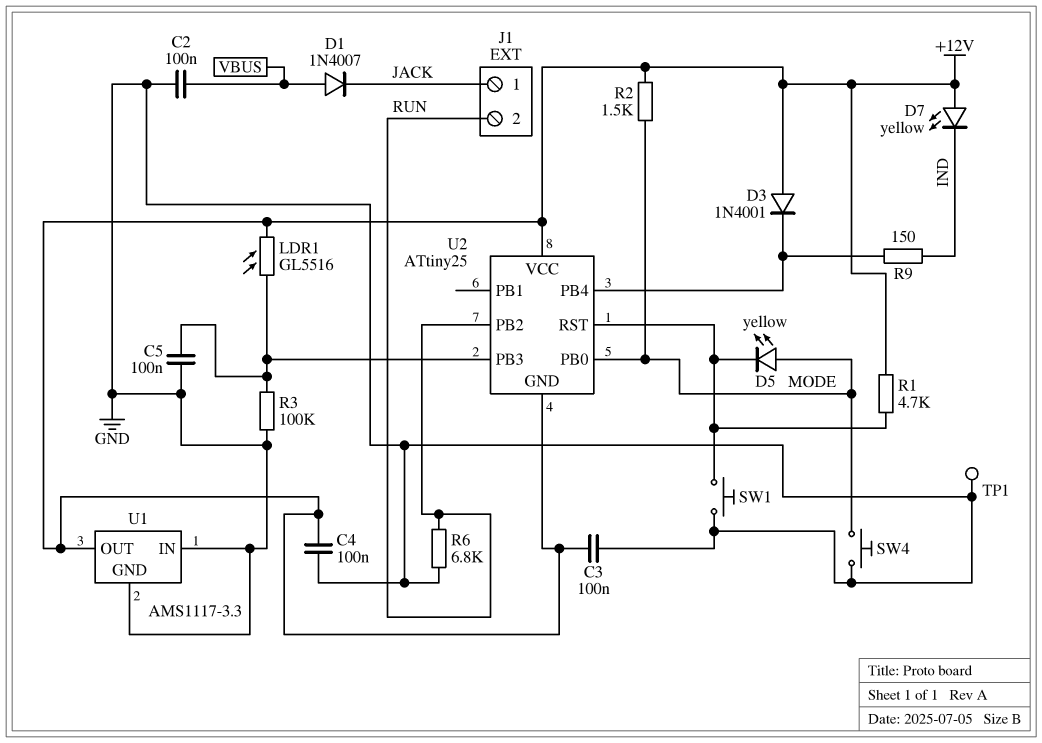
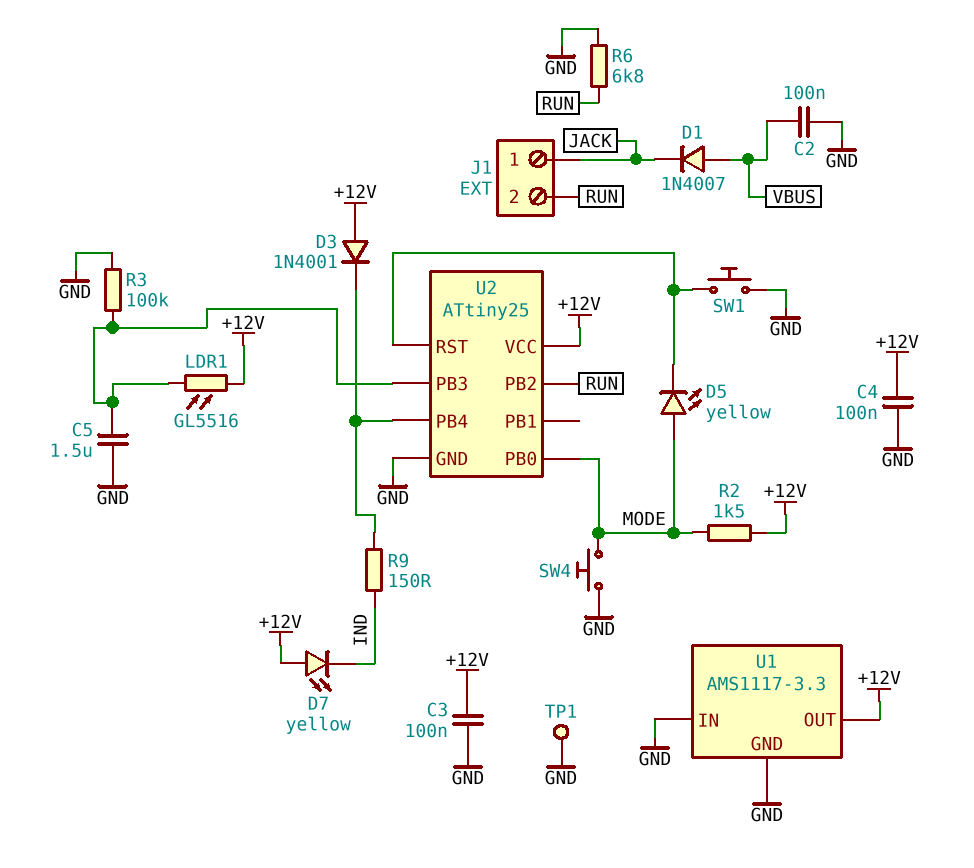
C5: 100nF (GND, U2/PB3) -> 1.5uF (GND, U2/PB3)
R1: 4.7k (+12V, U2/RST) -> none
U2 pin GND: +12V -> GND

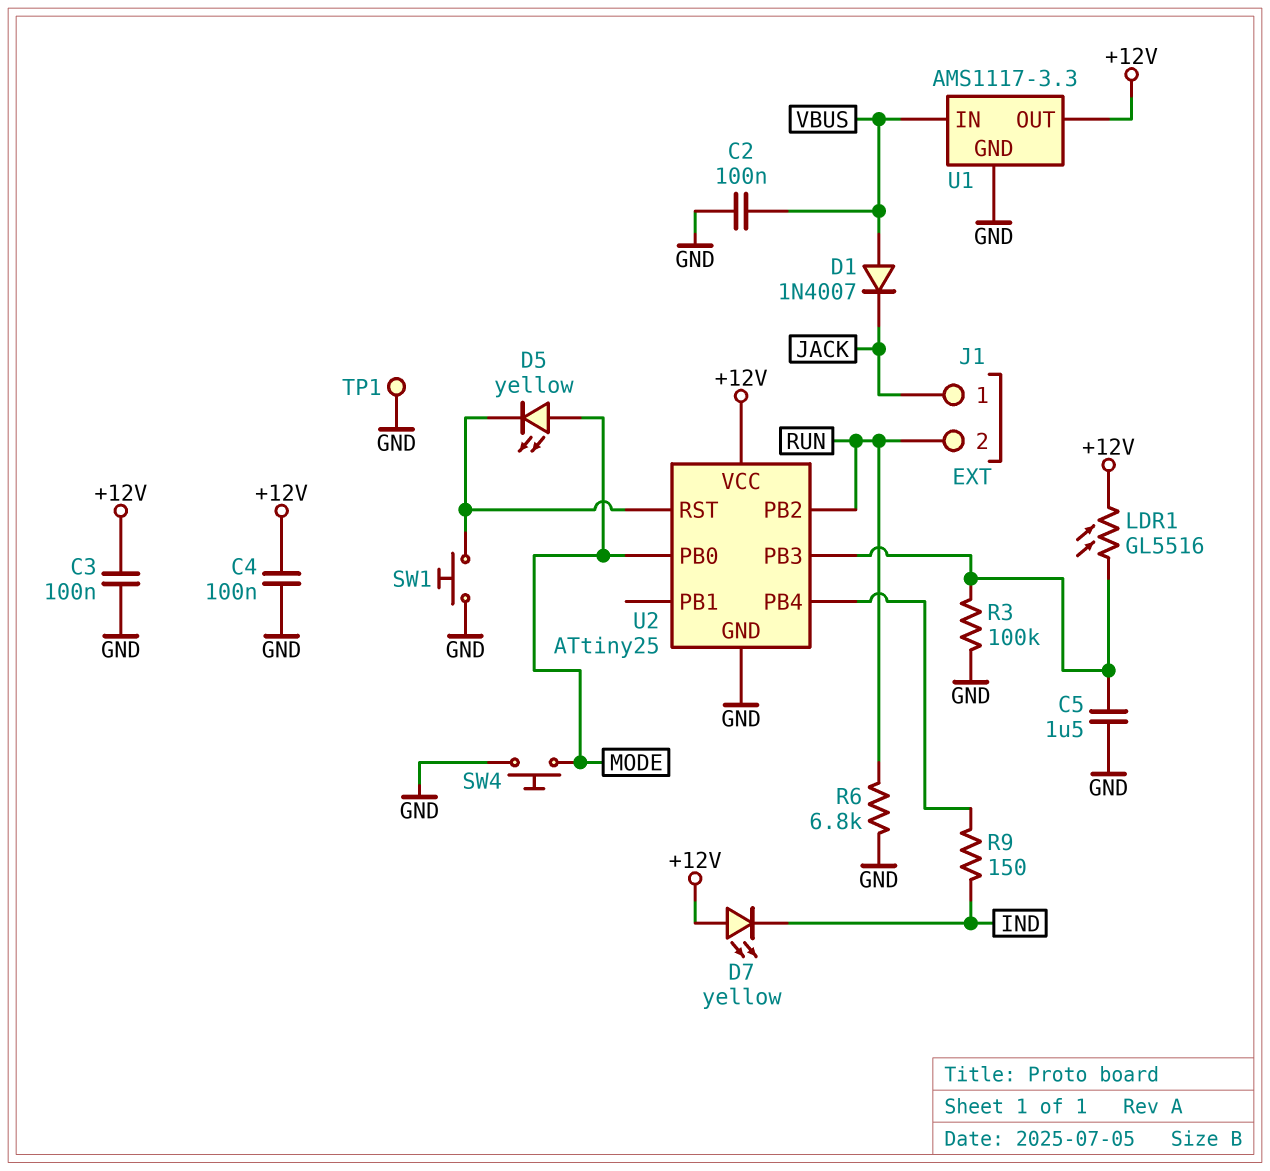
D3: diode 1N4001 (A +12V, K U2/PB4) -> none
R2: 1.5k (+12V, MODE) -> none
U1 pin IN: GND -> VBUS

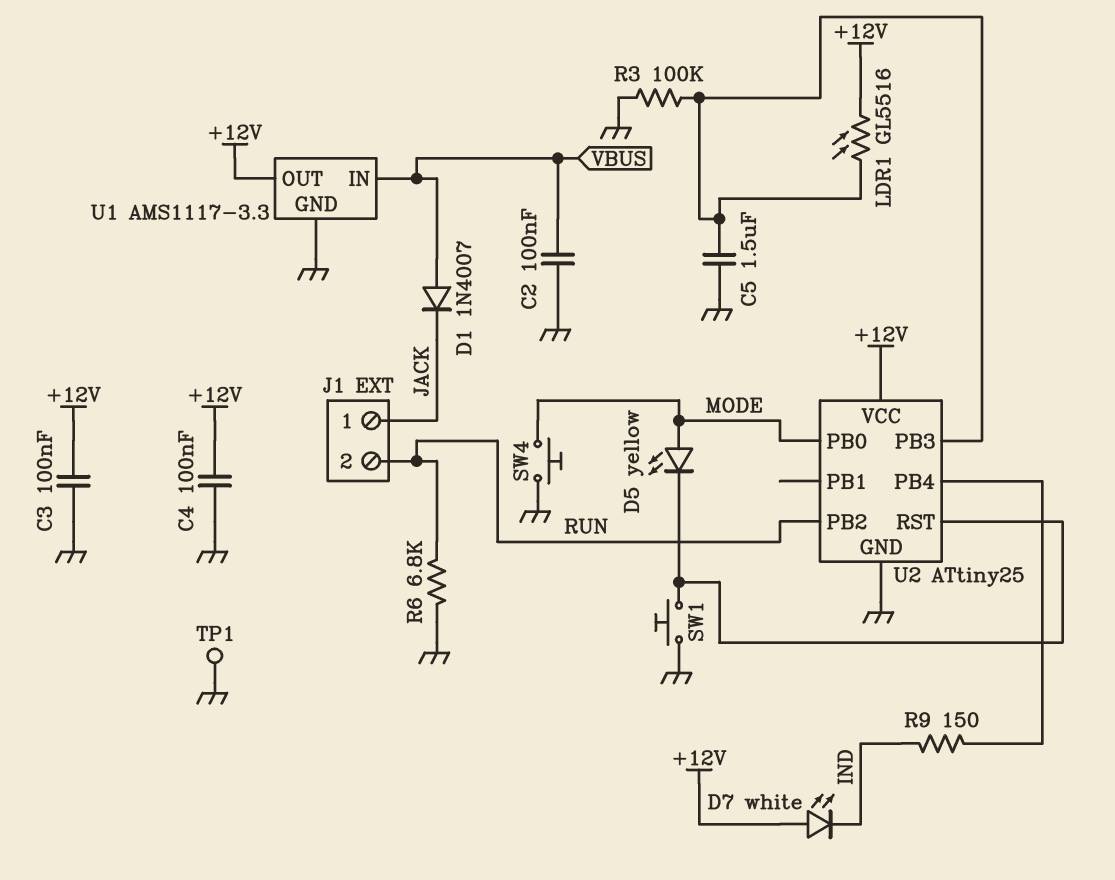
D7: LED yellow (A +12V, K IND) -> LED white (A +12V, K IND)

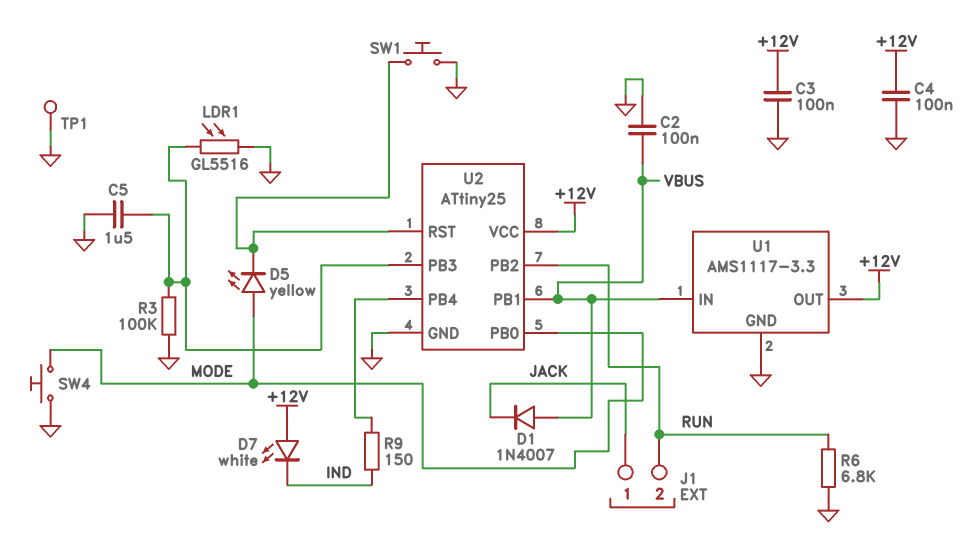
LDR1: GL5516 (+12V, U2/PB3) -> GL5516 (GND, U2/PB3)
U2 pin PB1: none -> VBUS

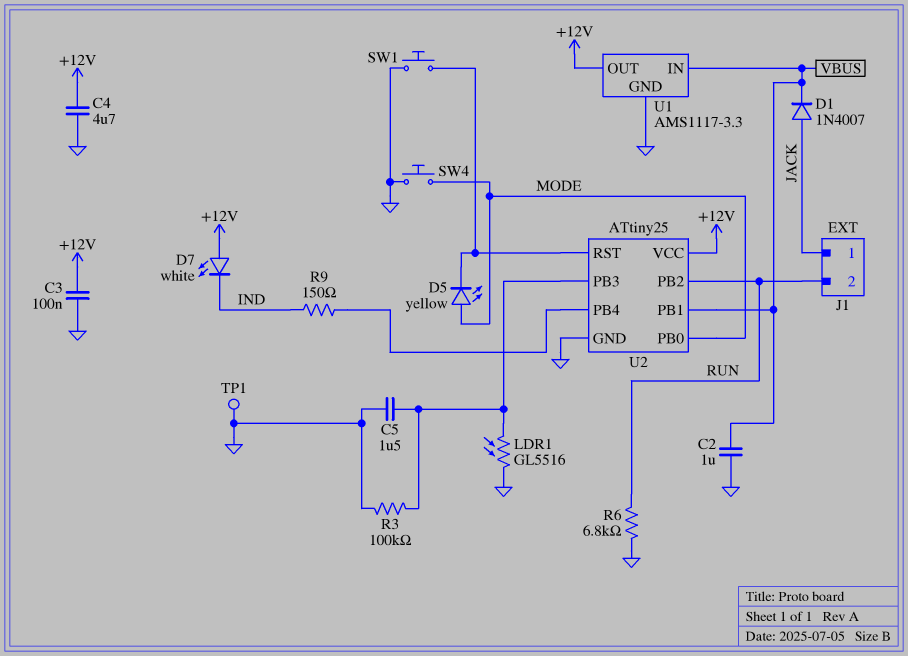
C2: 100nF (GND, VBUS) -> 1uF (GND, VBUS)
C4: 100nF (+12V, GND) -> 4.7uF (+12V, GND)
D1: diode 1N4007 (A VBUS, K JACK) -> diode 1N4007 (A JACK, K VBUS)

